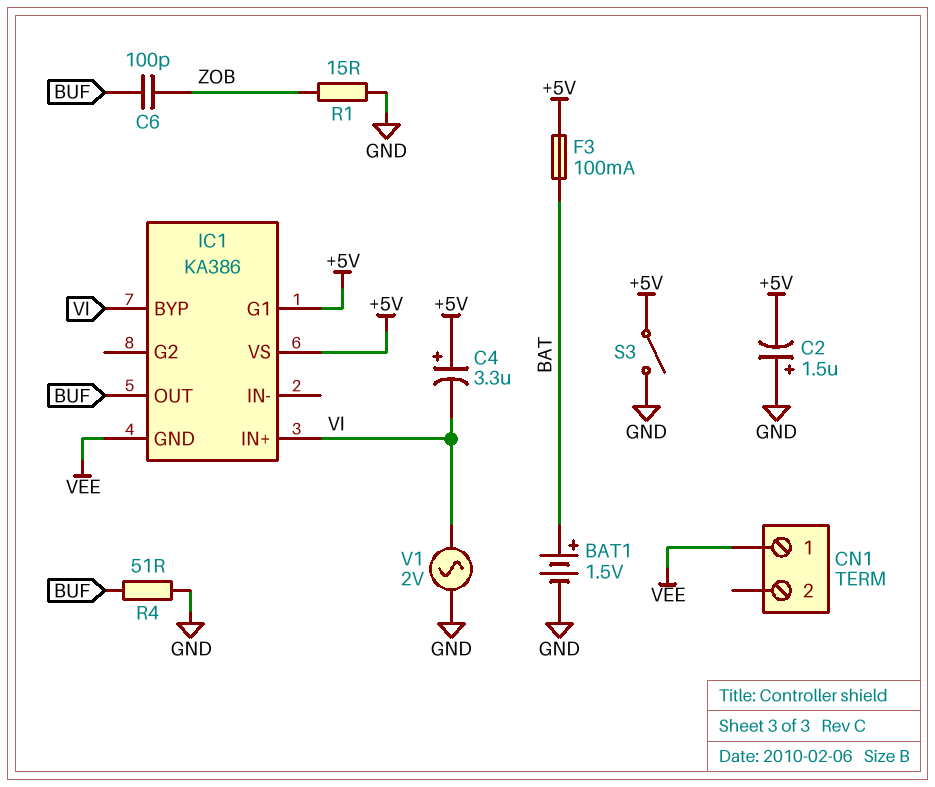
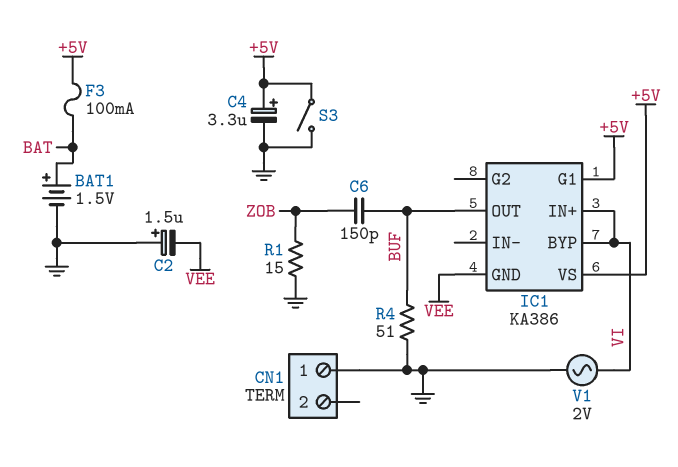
C2: 1.5uF (plus GND, minus +5V) -> 1.5uF (plus GND, minus VEE)
C4: 3.3uF (plus +5V, minus VI) -> 3.3uF (plus +5V, minus GND)
C6: 100pF (BUF, ZOB) -> 150pF (BUF, ZOB)
CN1 pin 1: VEE -> GND

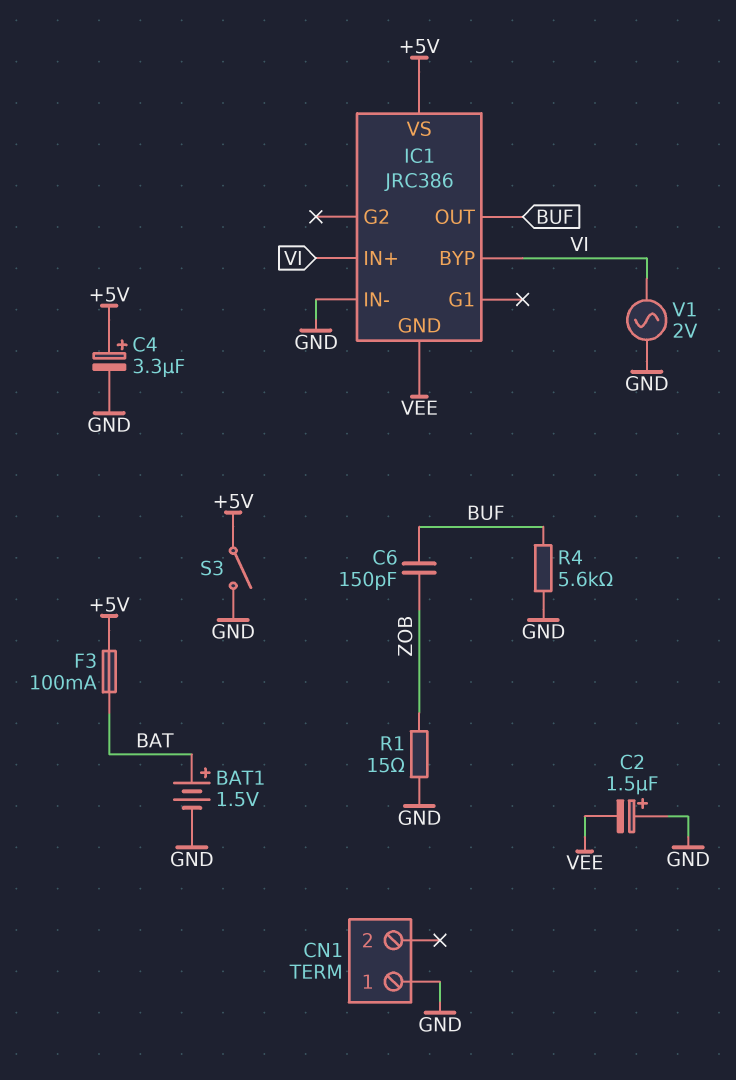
IC1: KA386 -> JRC386
IC1 pin G1: +5V -> none
IC1 pin IN-: none -> GND
R4: 51 (BUF, GND) -> 5.6k (BUF, GND)

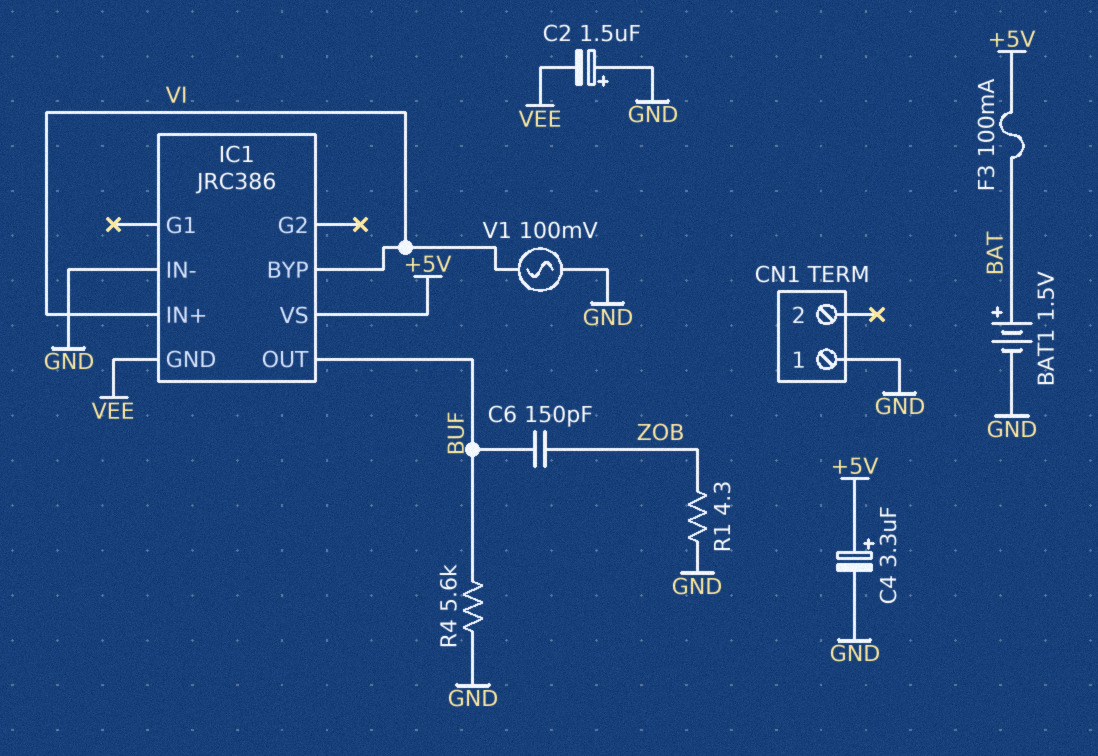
R1: 15 (GND, ZOB) -> 4.3 (GND, ZOB)
S3: switch (+5V, GND) -> none
V1: AC 2V (GND, VI) -> AC 100mV (GND, VI)

